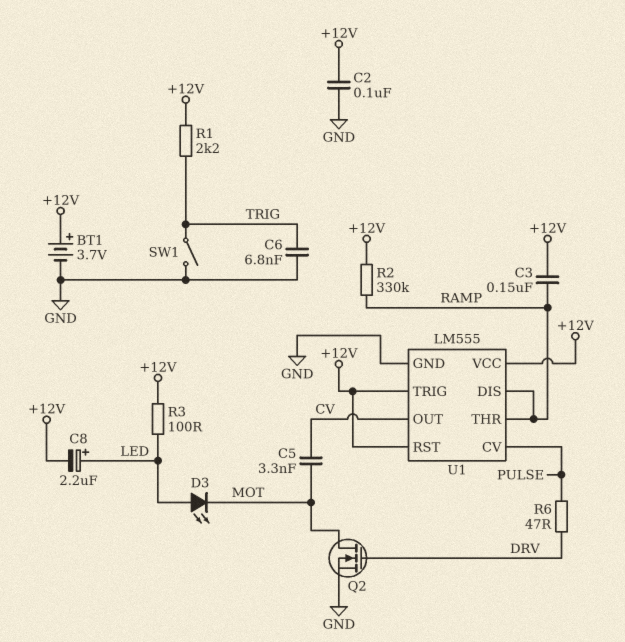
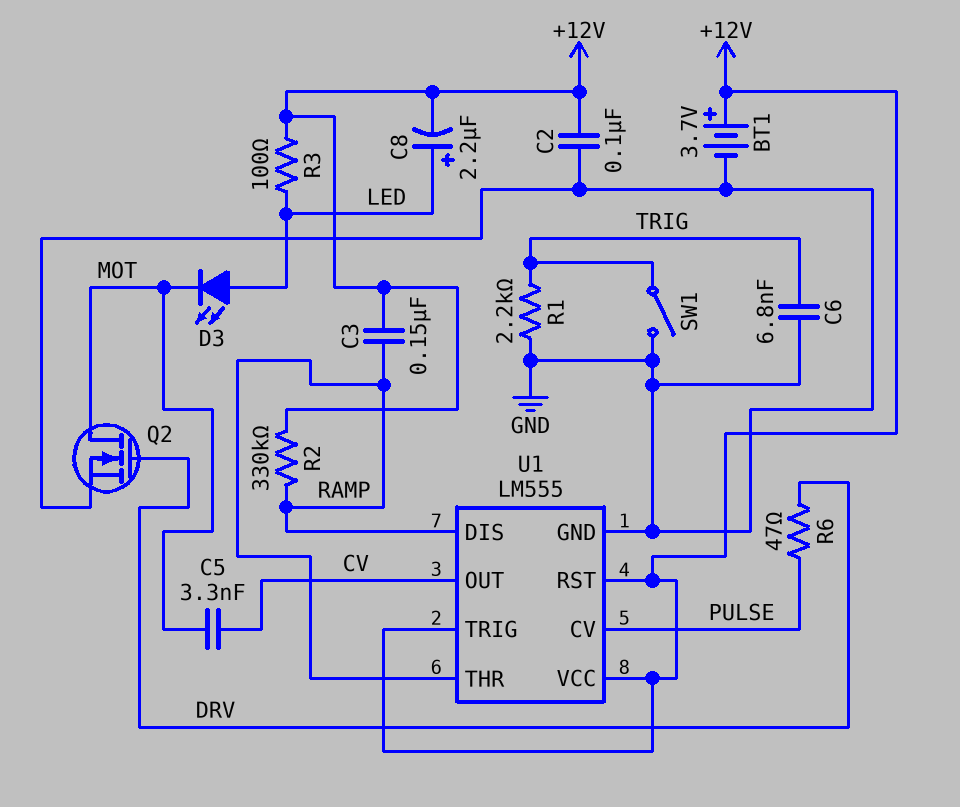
R1: 2.2k (+12V, TRIG) -> 2.2k (GND, TRIG)

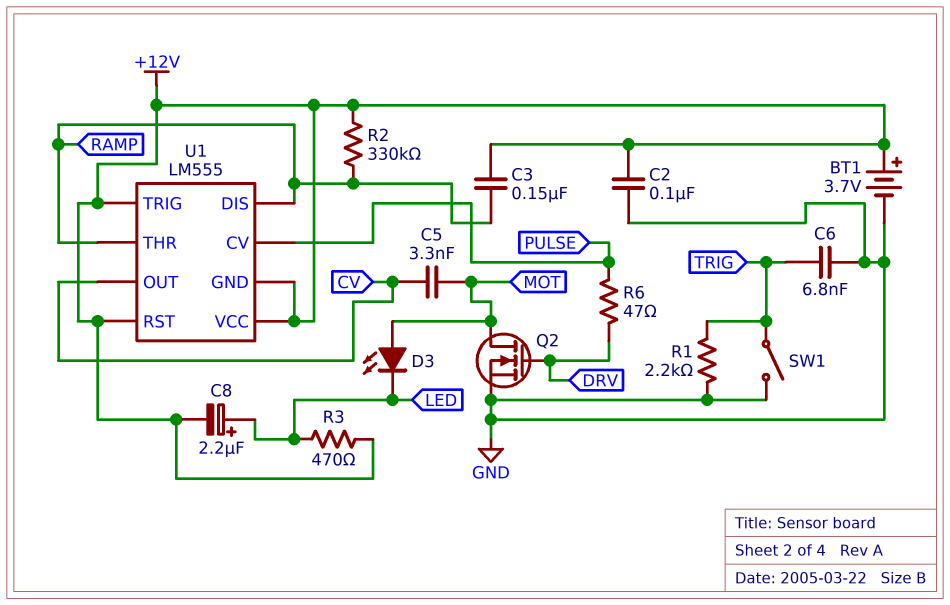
D3: LED (A LED, K MOT) -> LED (A MOT, K LED)
R3: 100 (+12V, LED) -> 470 (+12V, LED)
U1 pin GND: GND -> +12V

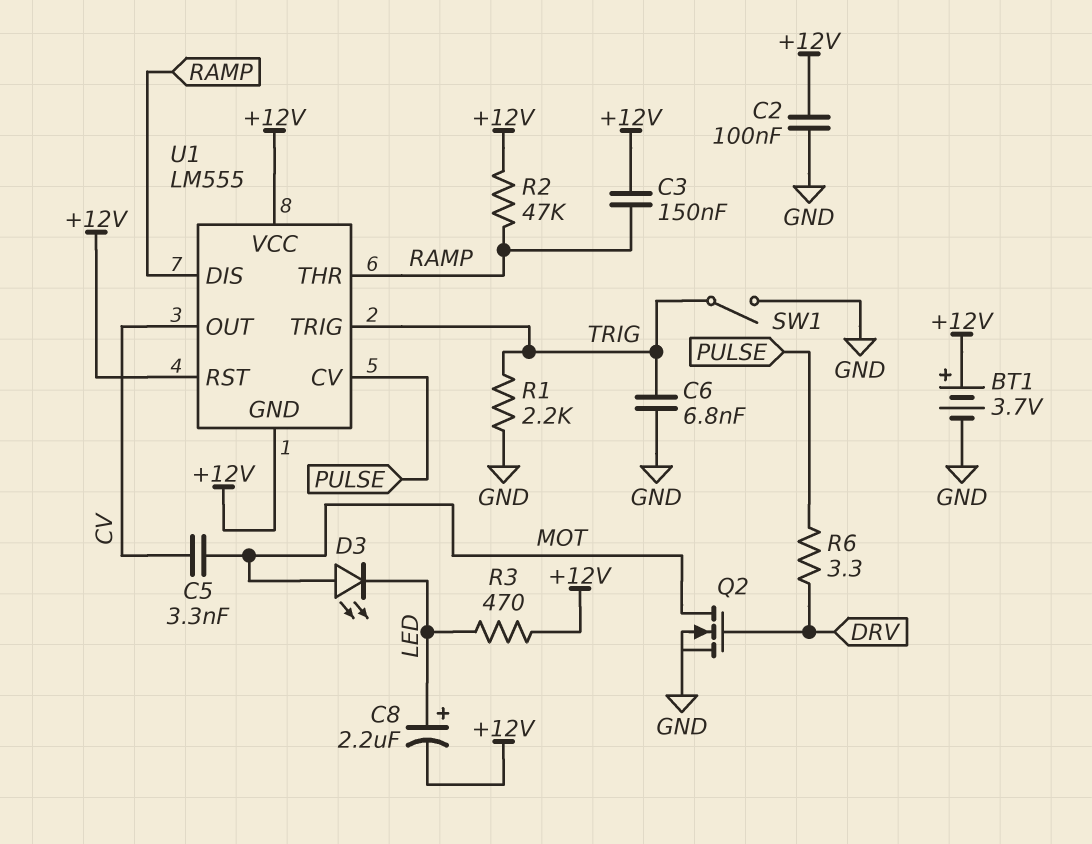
R2: 330k (+12V, RAMP) -> 47k (+12V, RAMP)
R6: 47 (DRV, PULSE) -> 3.3 (DRV, PULSE)
U1 pin TRIG: +12V -> TRIG

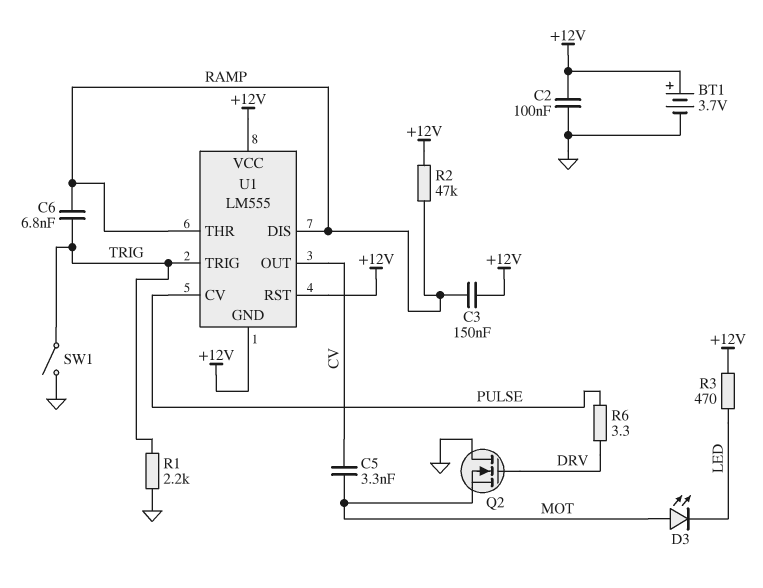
C6: 6.8nF (GND, TRIG) -> 6.8nF (RAMP, TRIG)
C8: 2.2uF (plus LED, minus +12V) -> none
Q2: NMOS (G DRV, D MOT, S GND) -> NMOS (G DRV, D GND, S MOT)

